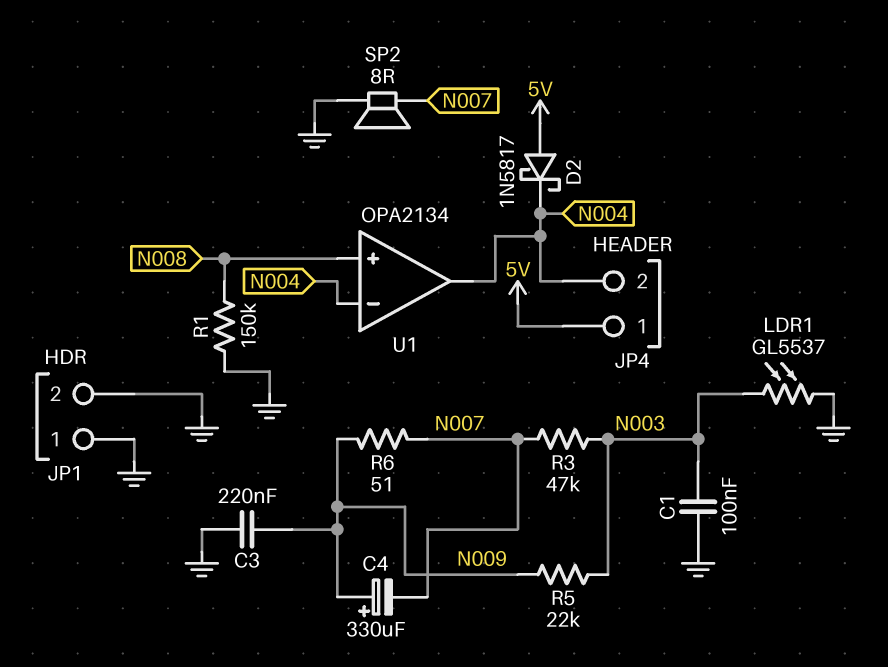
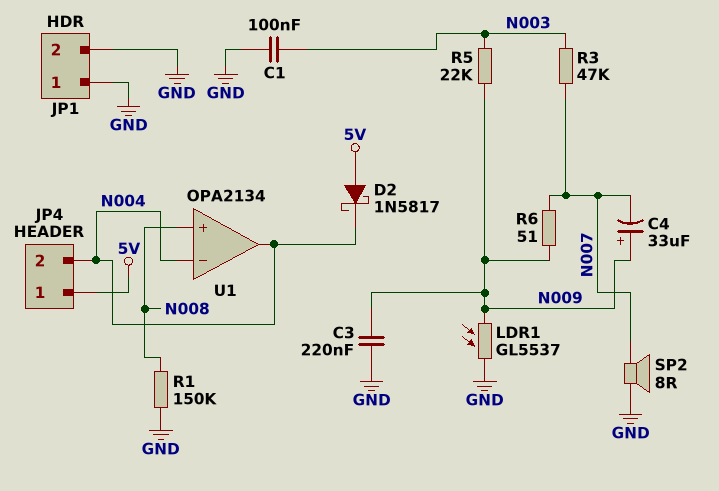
C4: 330uF (plus N009, minus N007) -> 33uF (plus N009, minus N007)
LDR1: GL5537 (GND, N003) -> GL5537 (GND, N009)

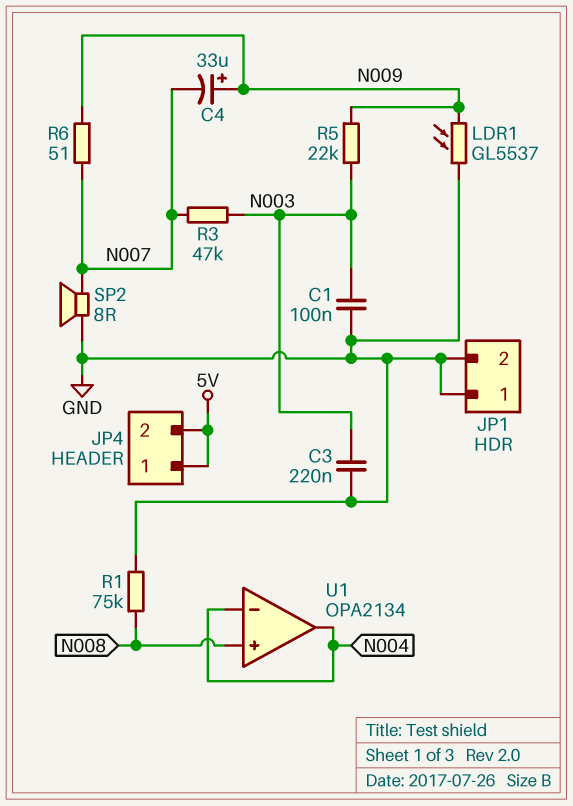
C3: 220nF (GND, N009) -> 220nF (GND, N003)
D2: schottky 1N5817 (A 5V, K N004) -> none
JP4 pin 2: N004 -> 5V
R1: 150k (GND, N008) -> 75k (GND, N008)

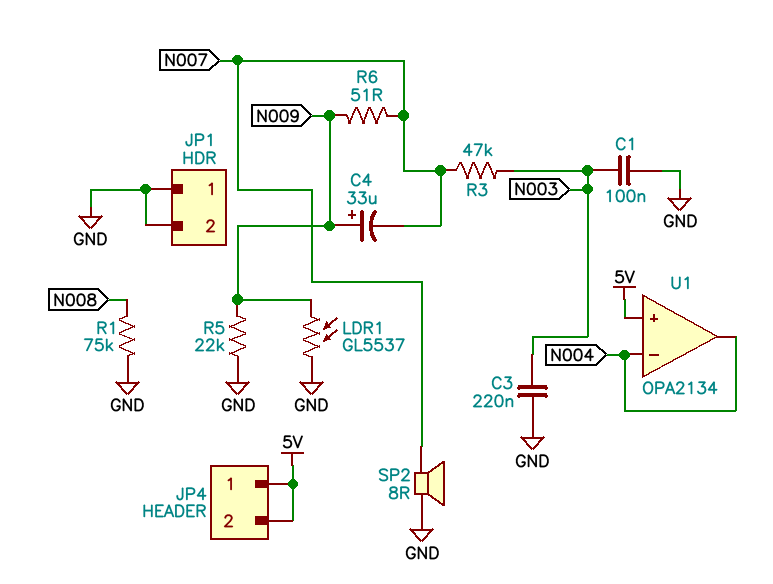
R5: 22k (N003, N009) -> 22k (GND, N009)
U1 pin in+: N008 -> 5V

